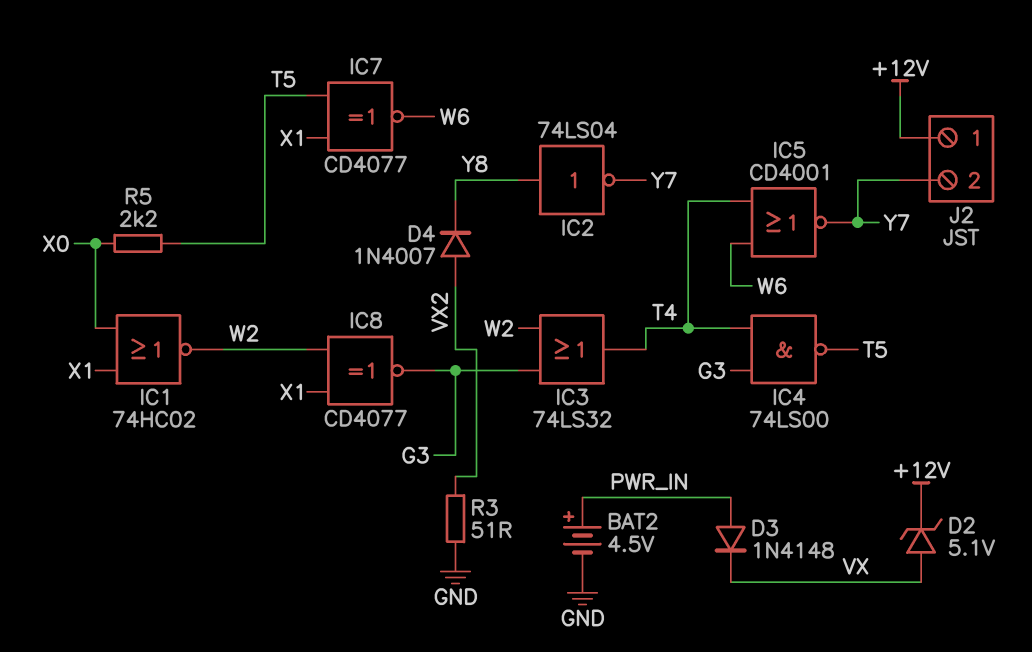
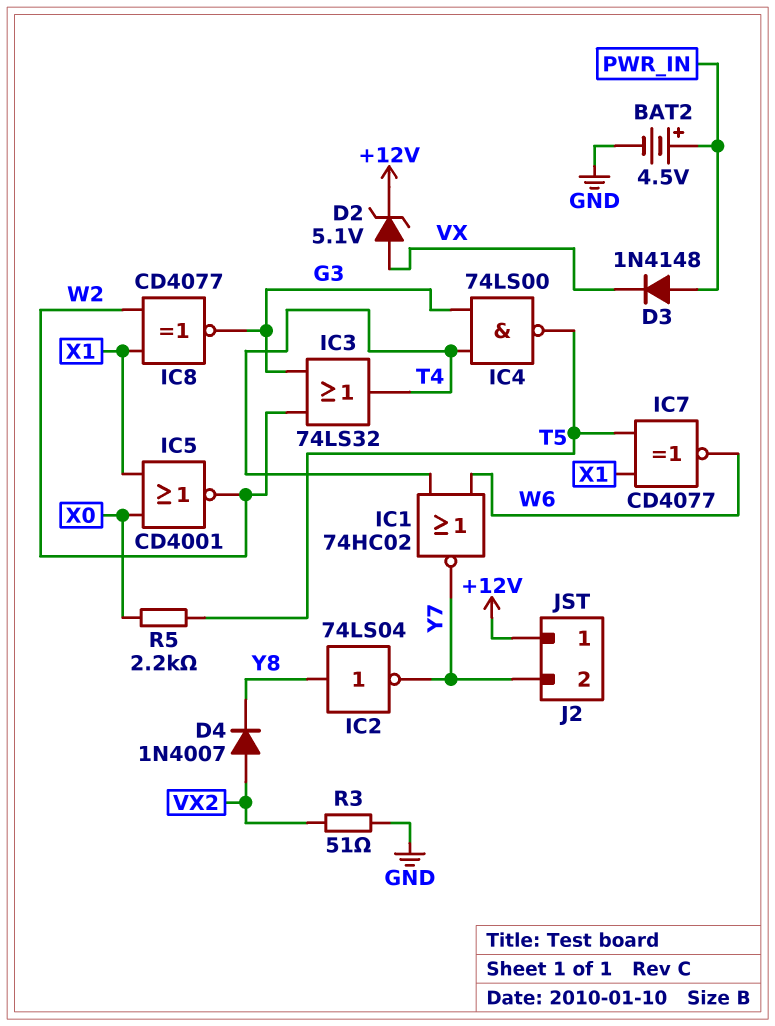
IC1: NOR 74HC02 (in X0, in X1, out W2) -> NOR 74HC02 (in T4, in W6, out Y7)
IC5: NOR CD4001 (in T4, in W6, out Y7) -> NOR CD4001 (in X0, in X1, out W2)

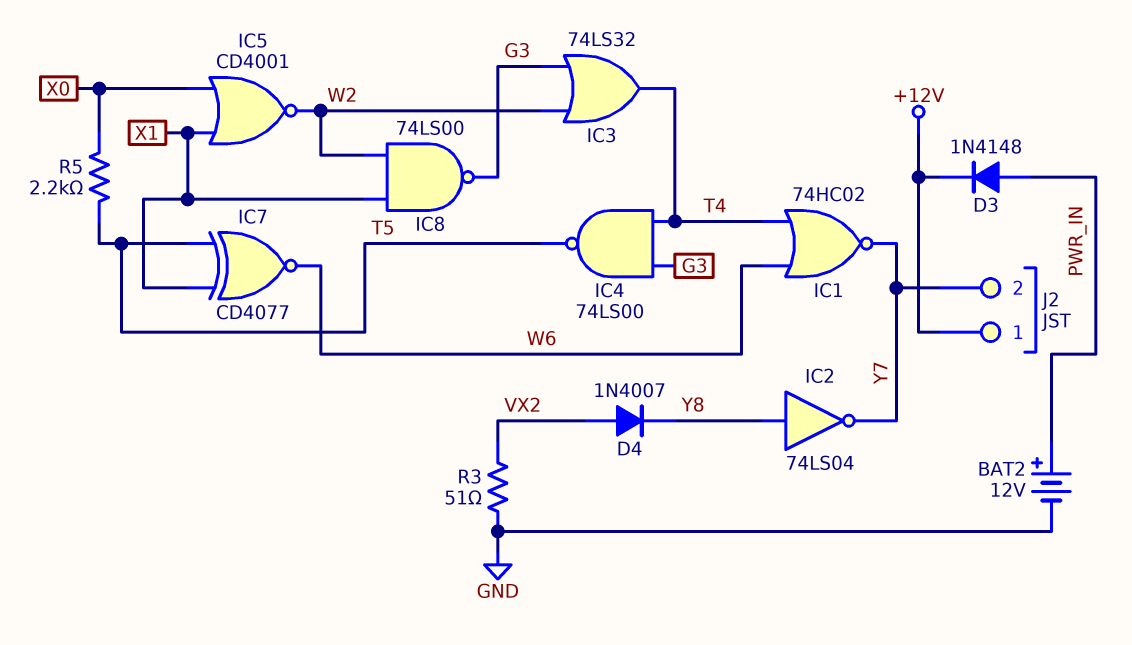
BAT2: 4.5V (plus PWR_IN, minus GND) -> 12V (plus PWR_IN, minus GND)
D2: zener 5.1V (A VX, K +12V) -> none
D3: diode 1N4148 (A PWR_IN, K VX) -> diode 1N4148 (A PWR_IN, K +12V)
IC8: XNOR CD4077 (in W2, in X1, out G3) -> NAND 74LS00 (in W2, in X1, out G3)

